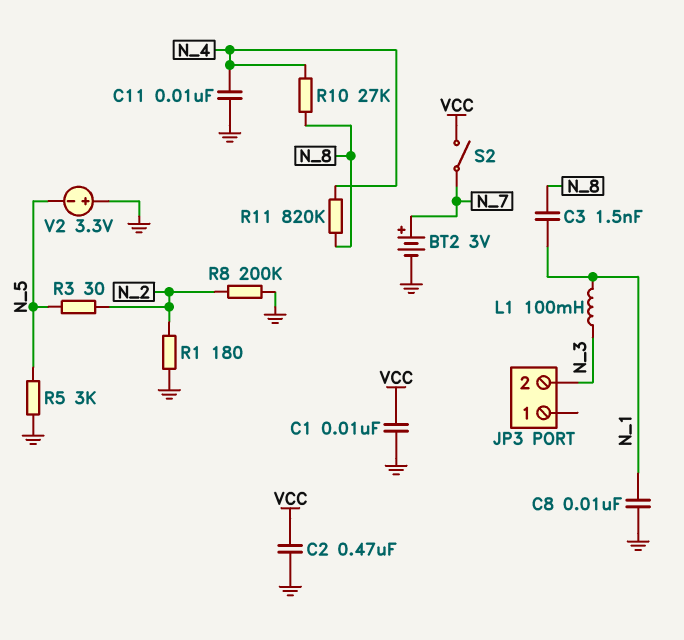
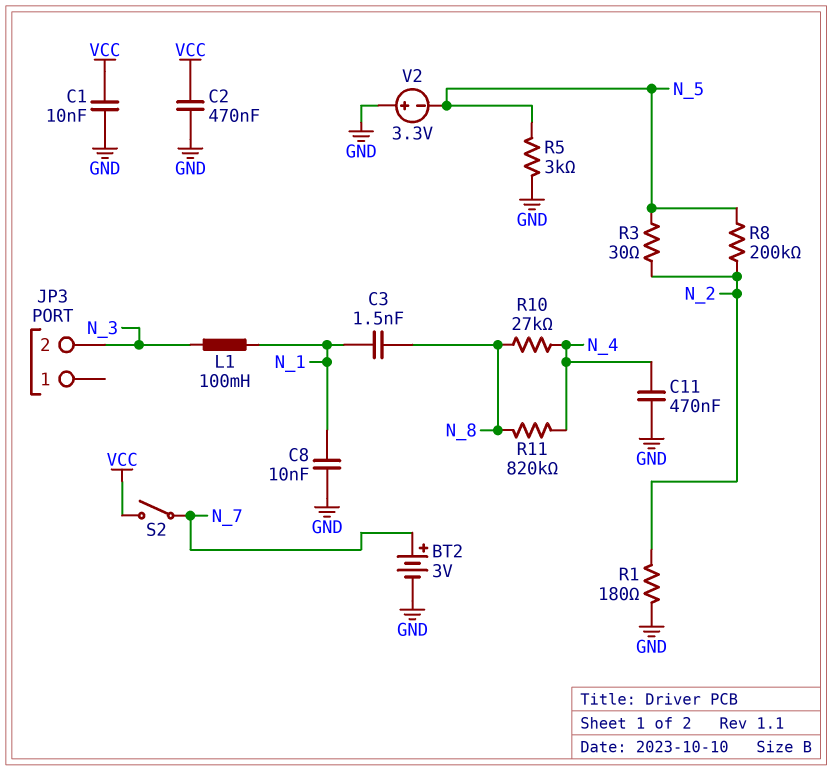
C11: 10nF (GND, N_4) -> 470nF (GND, N_4)
R8: 200k (GND, N_2) -> 200k (N_2, N_5)

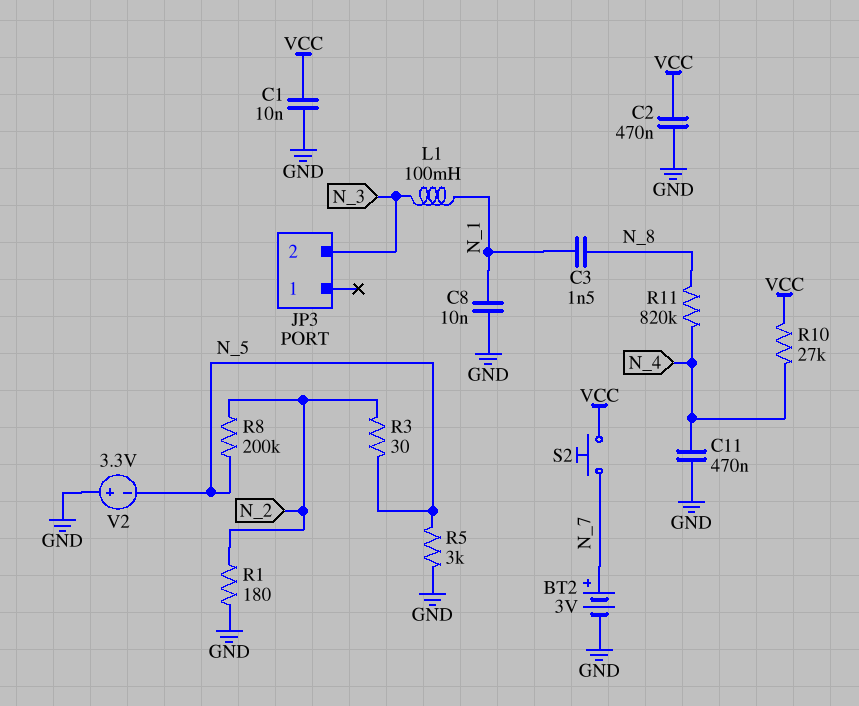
R10: 27k (N_4, N_8) -> 27k (N_4, VCC)
S2: switch (N_7, VCC) -> button (N_7, VCC)

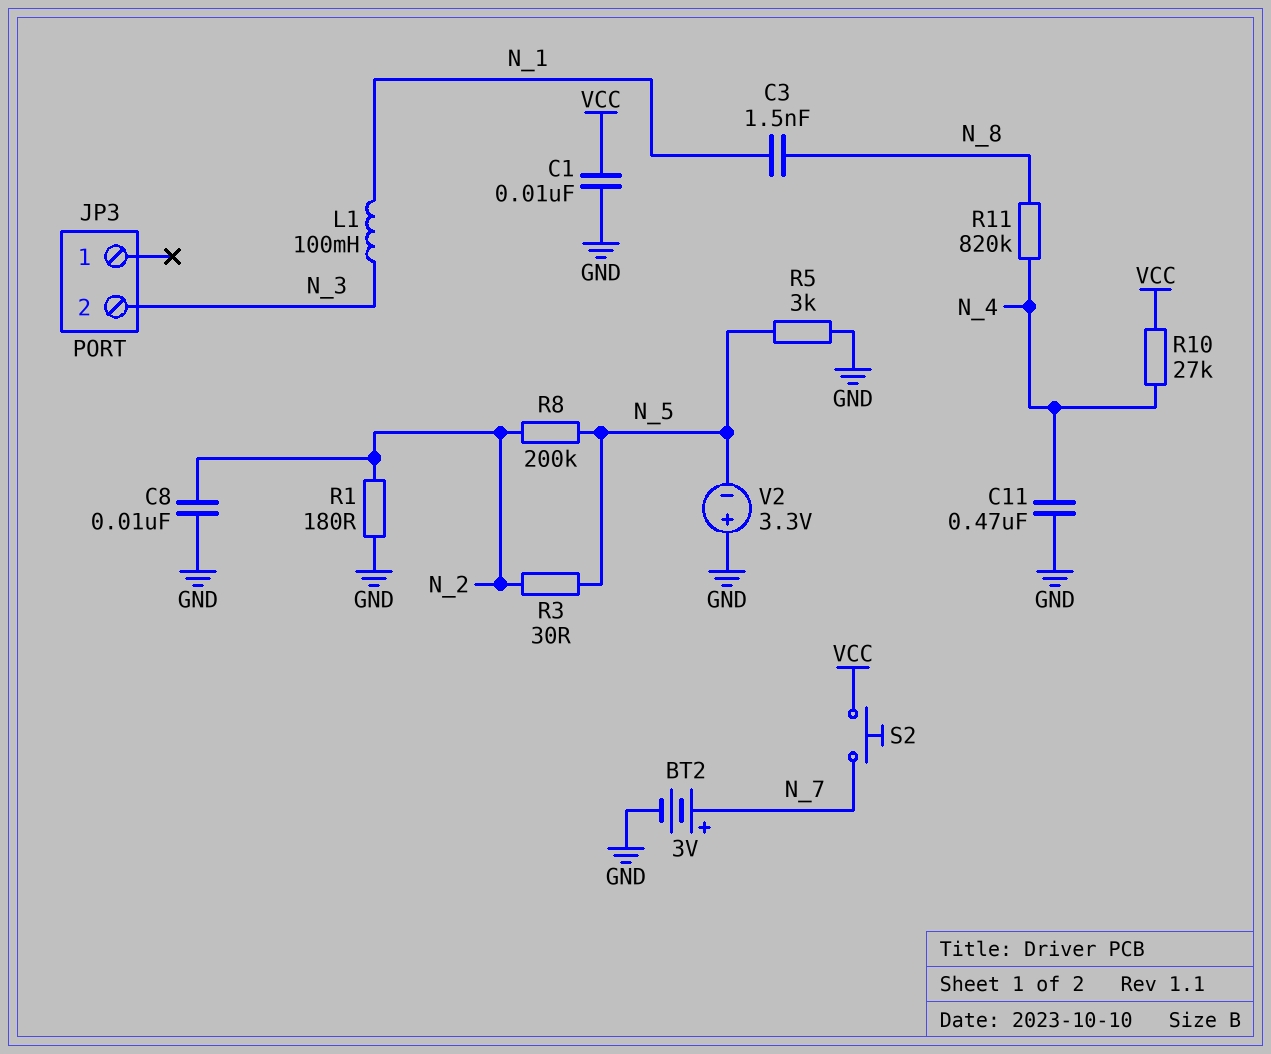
C2: 470nF (GND, VCC) -> none
C8: 10nF (GND, N_1) -> 10nF (GND, N_2)

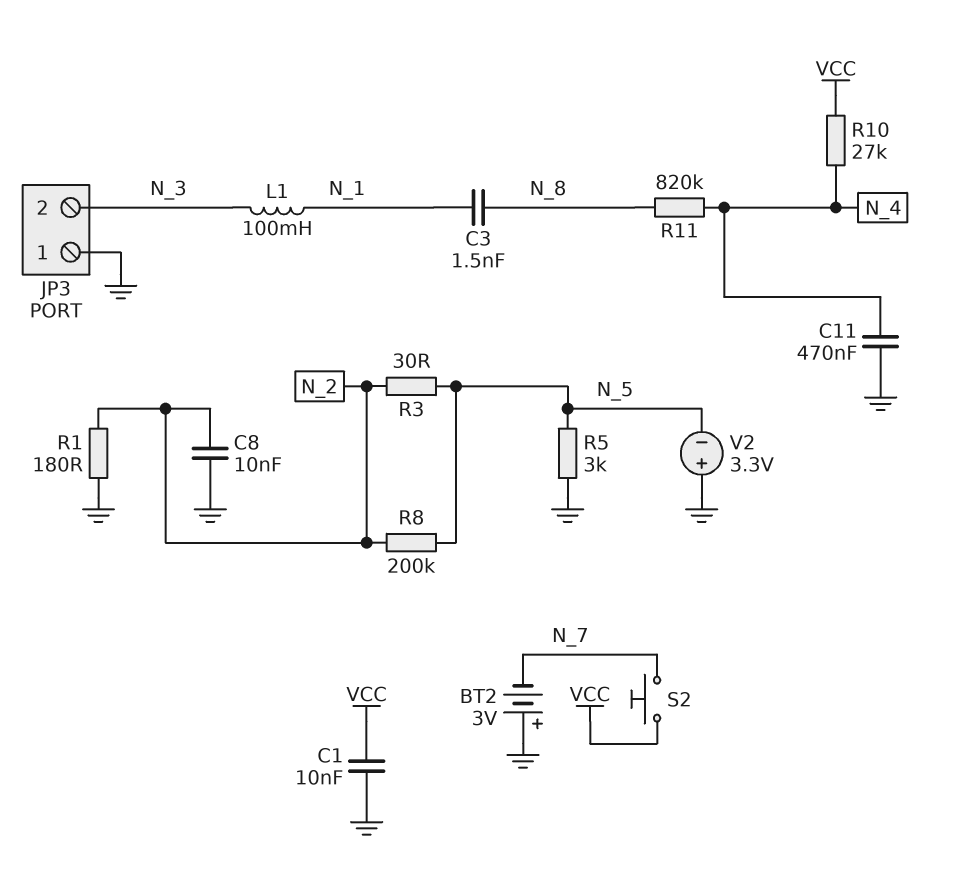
BT2: 3V (plus N_7, minus GND) -> 3V (plus GND, minus N_7)
JP3 pin 1: none -> GND

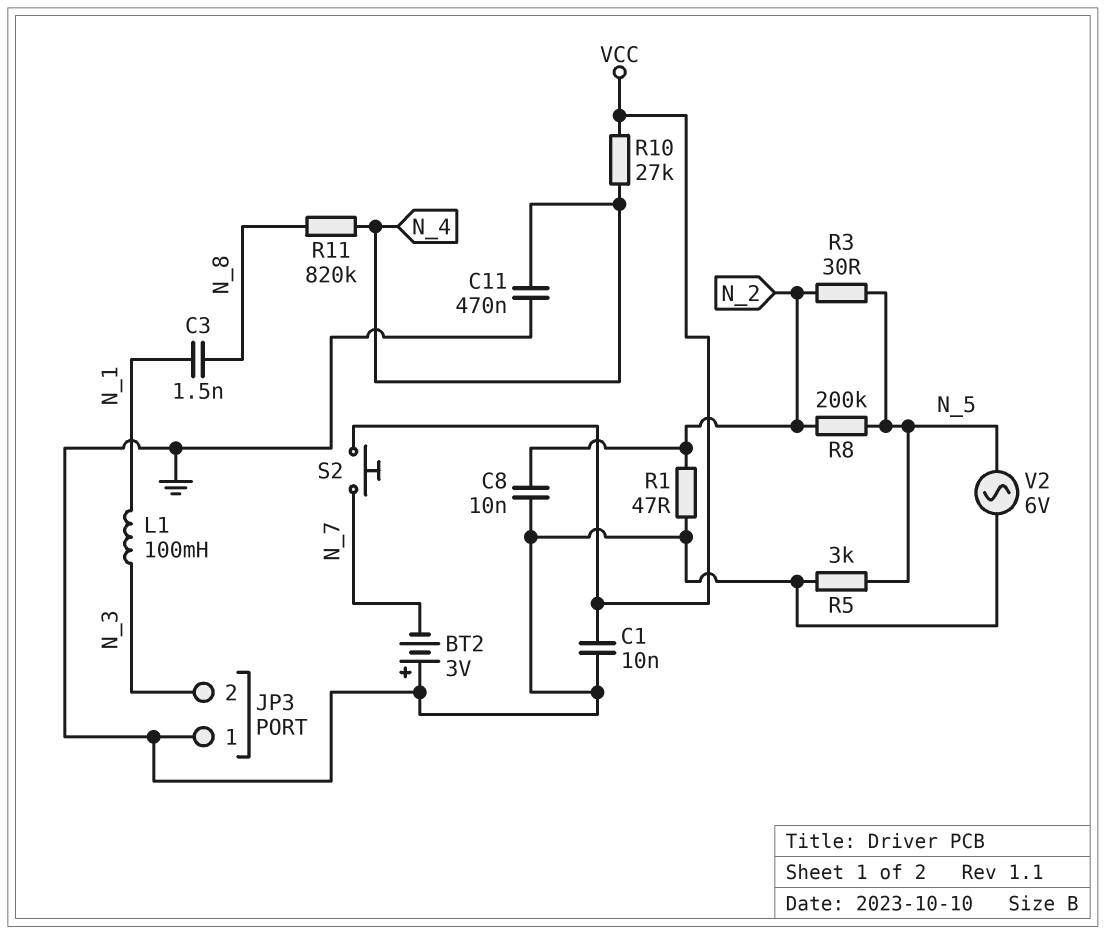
R1: 180 (GND, N_2) -> 47 (GND, N_2)
V2: 3.3V (plus GND, minus N_5) -> AC 6V (GND, N_5)

